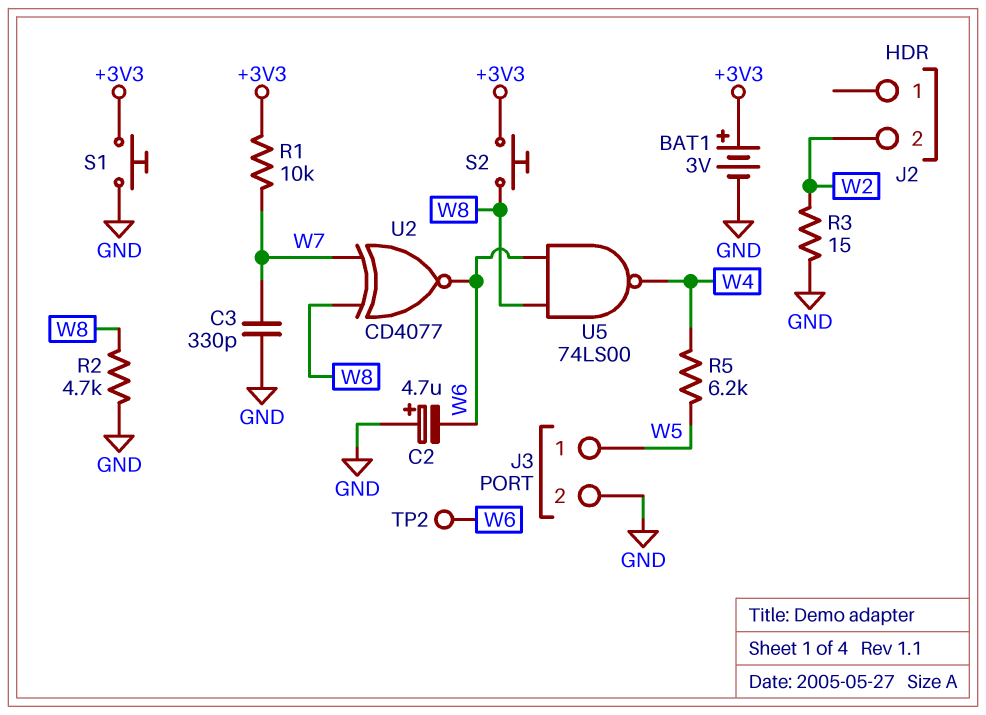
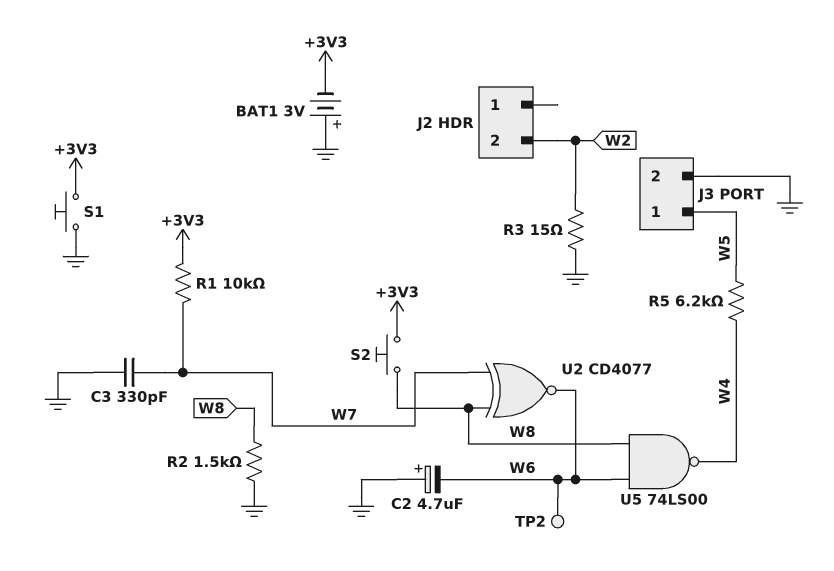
BAT1: 3V (plus +3V3, minus GND) -> 3V (plus GND, minus +3V3)
R2: 4.7k (GND, W8) -> 1.5k (GND, W8)

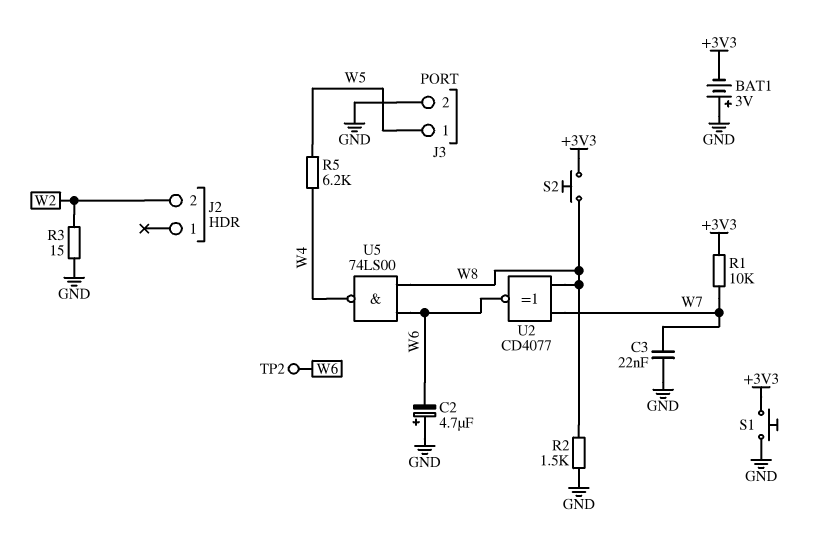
C3: 330pF (GND, W7) -> 22nF (GND, W7)

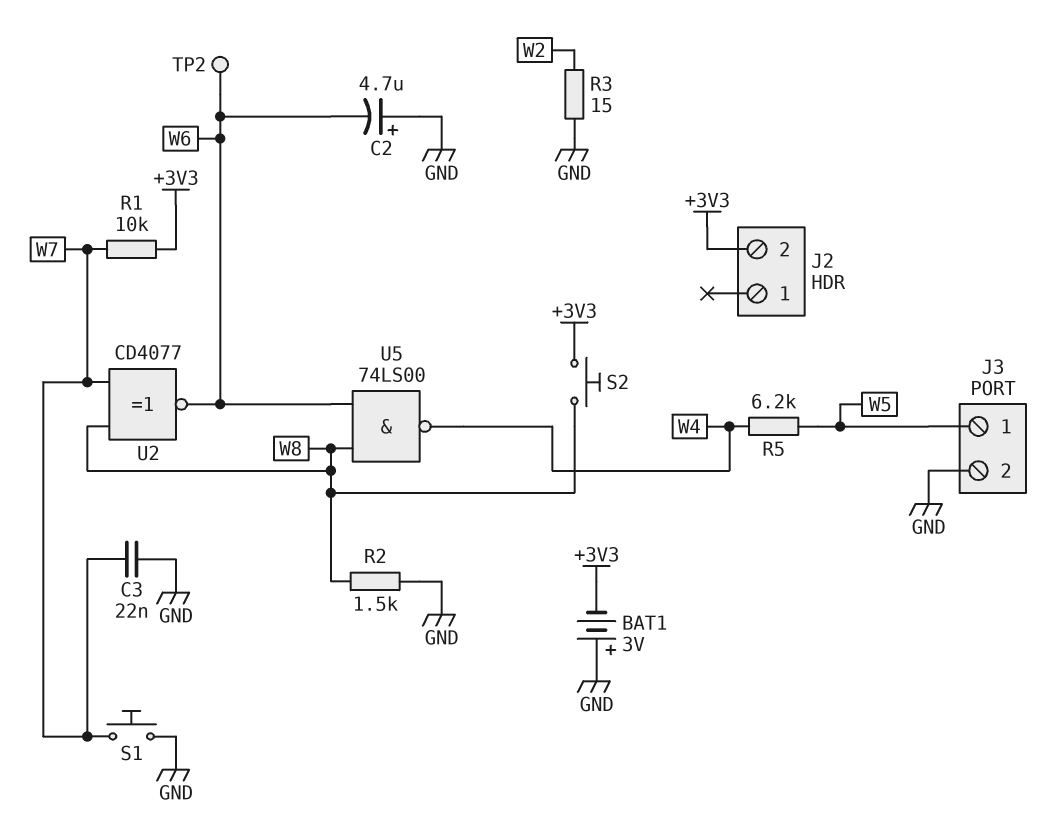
J2 pin 2: W2 -> +3V3
S1: button (+3V3, GND) -> button (GND, W7)

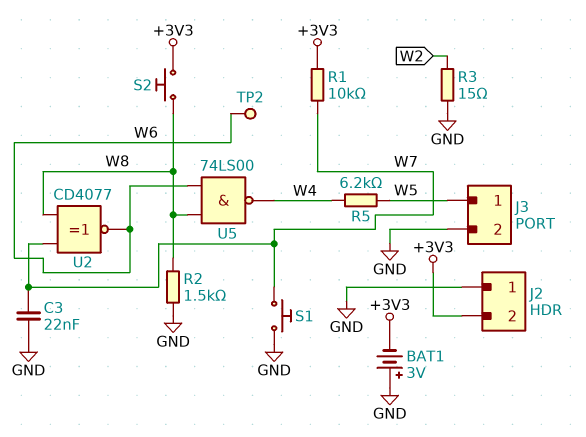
C2: 4.7uF (plus GND, minus W6) -> none
J2 pin 1: none -> GND

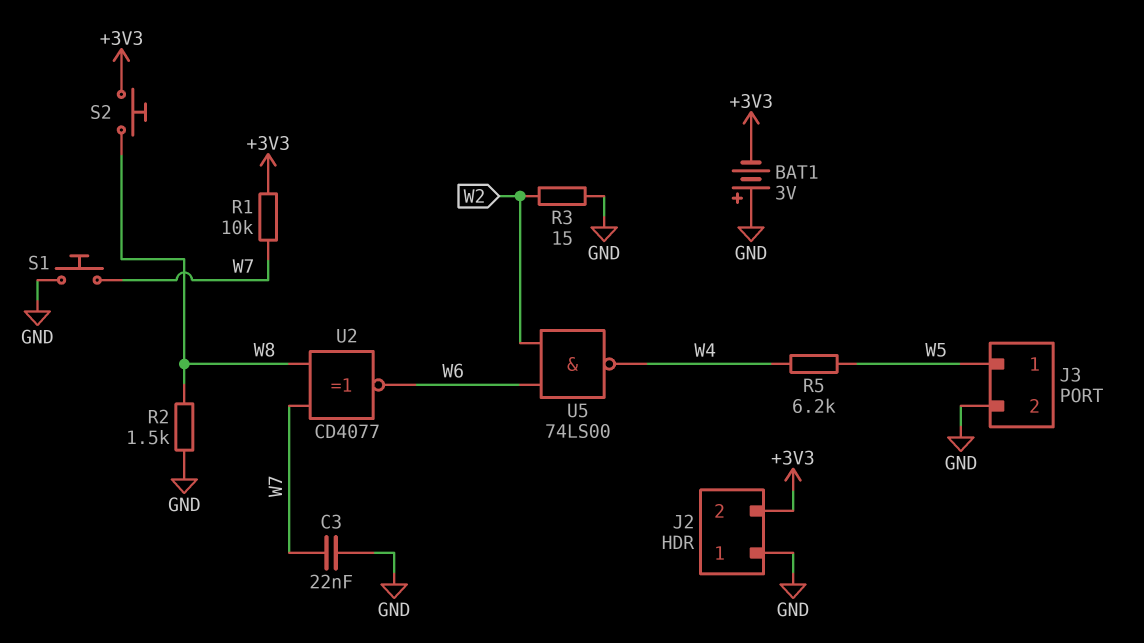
TP2: test point (W6) -> none
U5: NAND 74LS00 (in W6, in W8, out W4) -> NAND 74LS00 (in W2, in W6, out W4)

